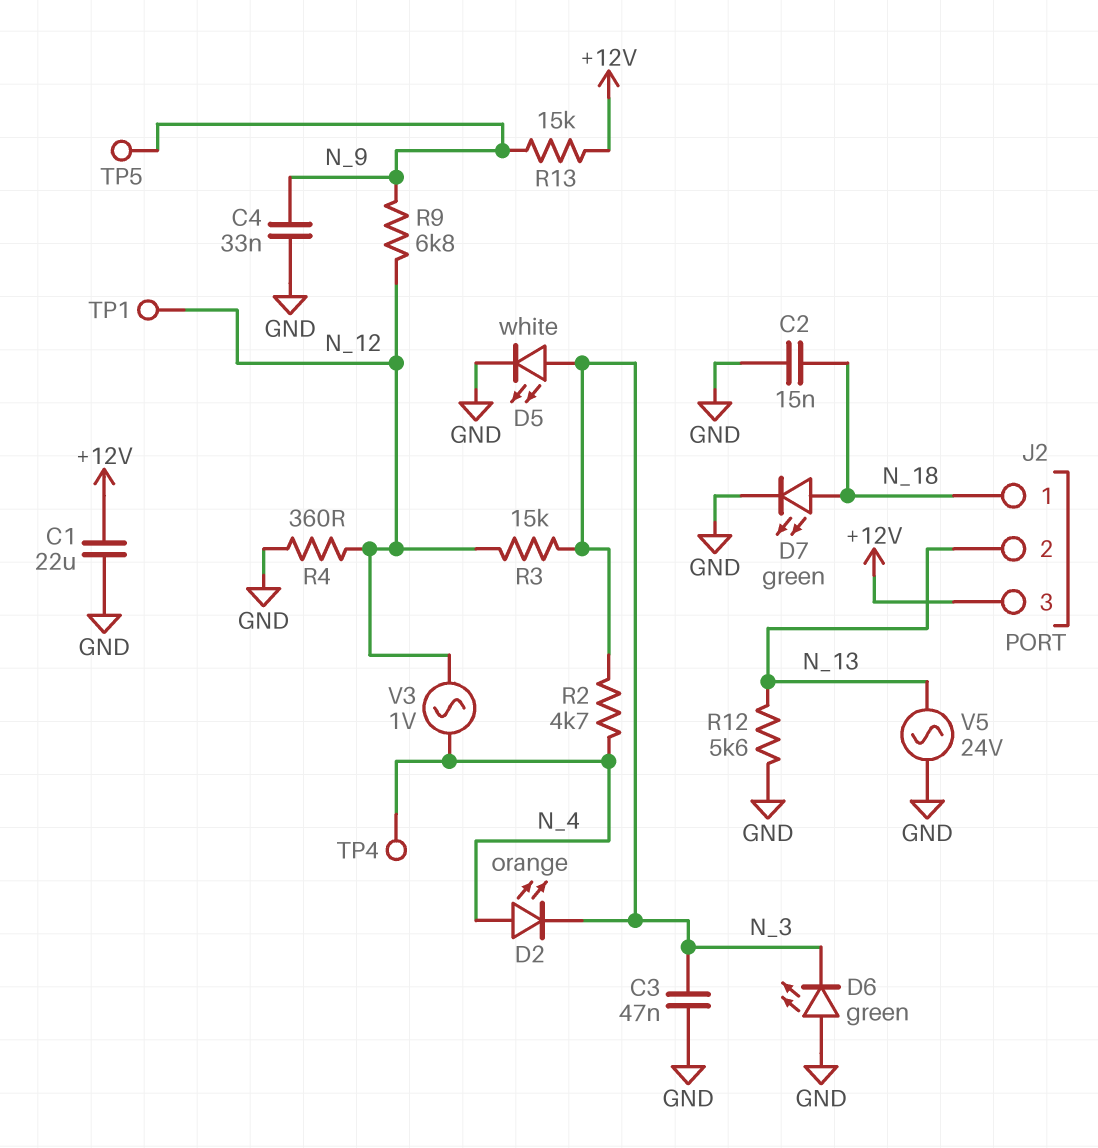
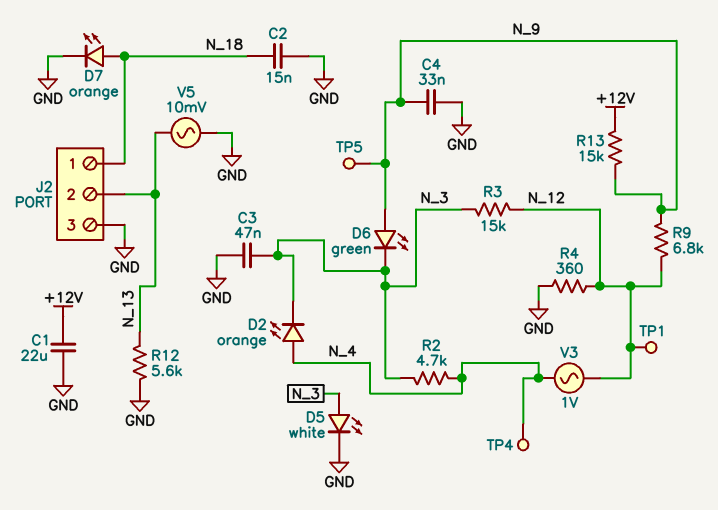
D6: LED green (A GND, K N_3) -> LED green (A N_9, K N_3)
D7: LED green (A N_18, K GND) -> LED orange (A N_18, K GND)
J2 pin 3: +12V -> GND
V5: AC 24V (GND, N_13) -> AC 10mV (GND, N_13)

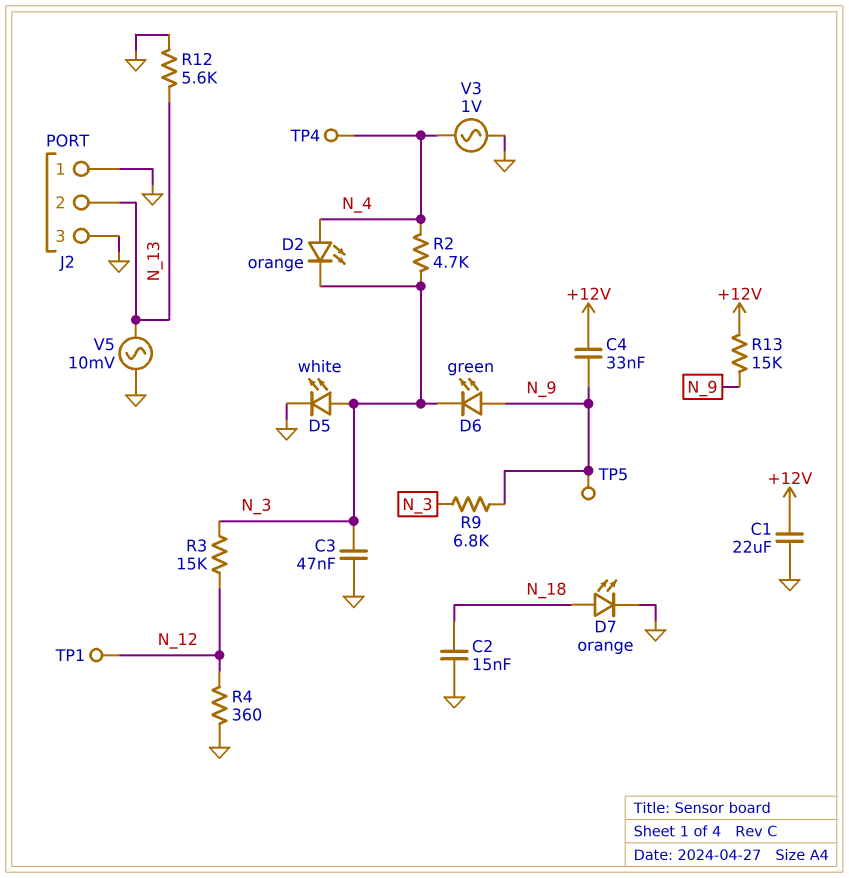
C4: 33nF (GND, N_9) -> 33nF (+12V, N_9)
J2 pin 1: N_18 -> GND
R9: 6.8k (N_9, N_12) -> 6.8k (N_3, N_9)
V3: AC 1V (N_4, N_12) -> AC 1V (GND, N_4)

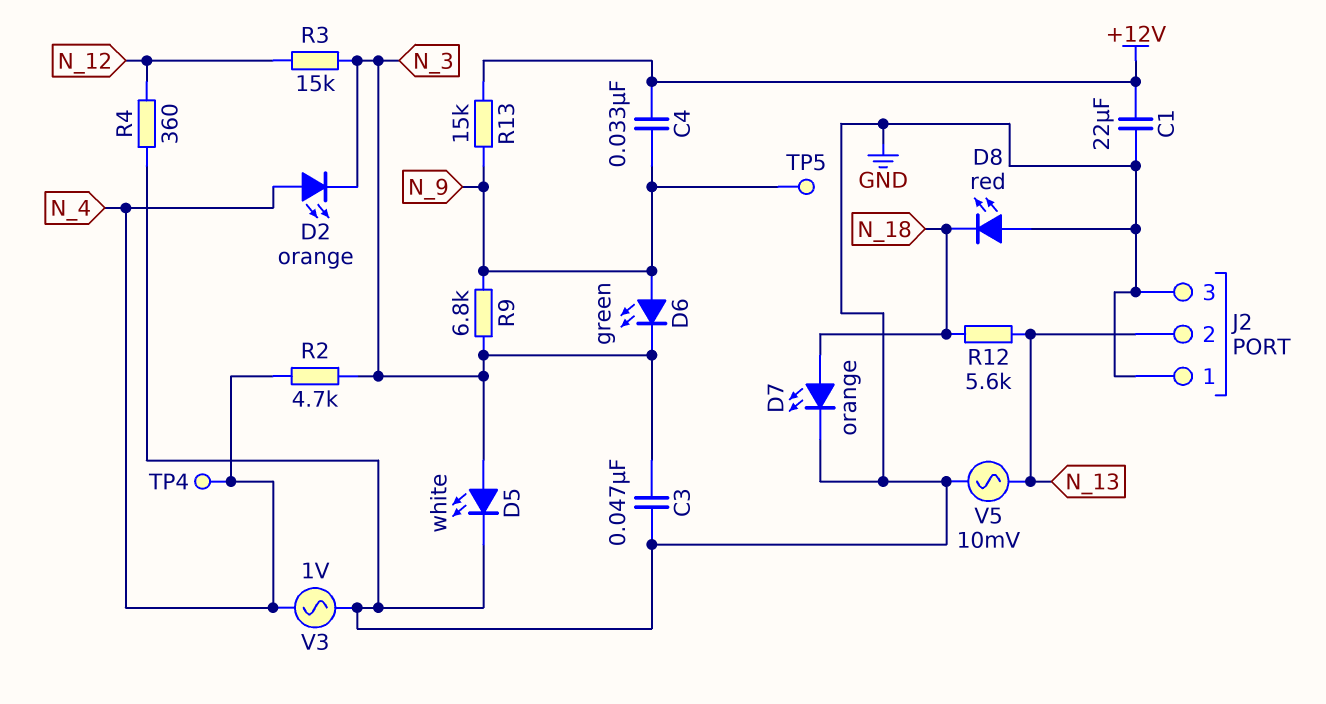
C2: 15nF (GND, N_18) -> none
D8: none -> LED red (A GND, K N_18)
R12: 5.6k (GND, N_13) -> 5.6k (N_13, N_18)
TP1: test point (N_12) -> none

